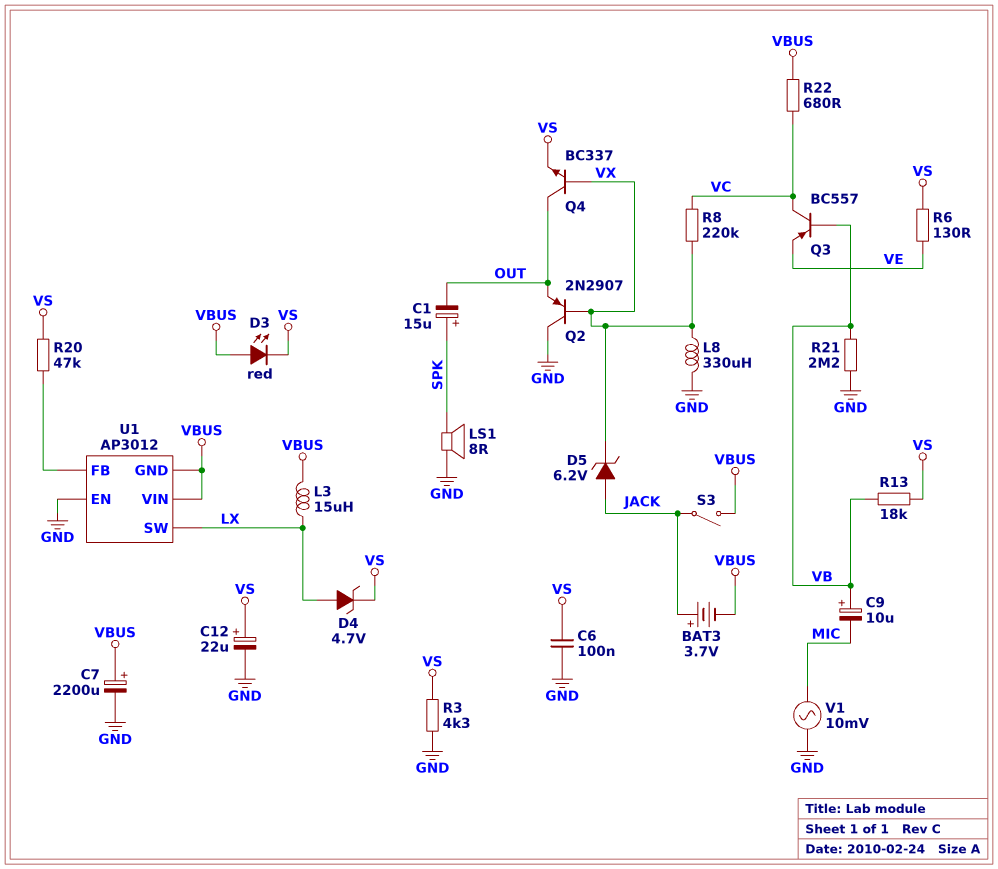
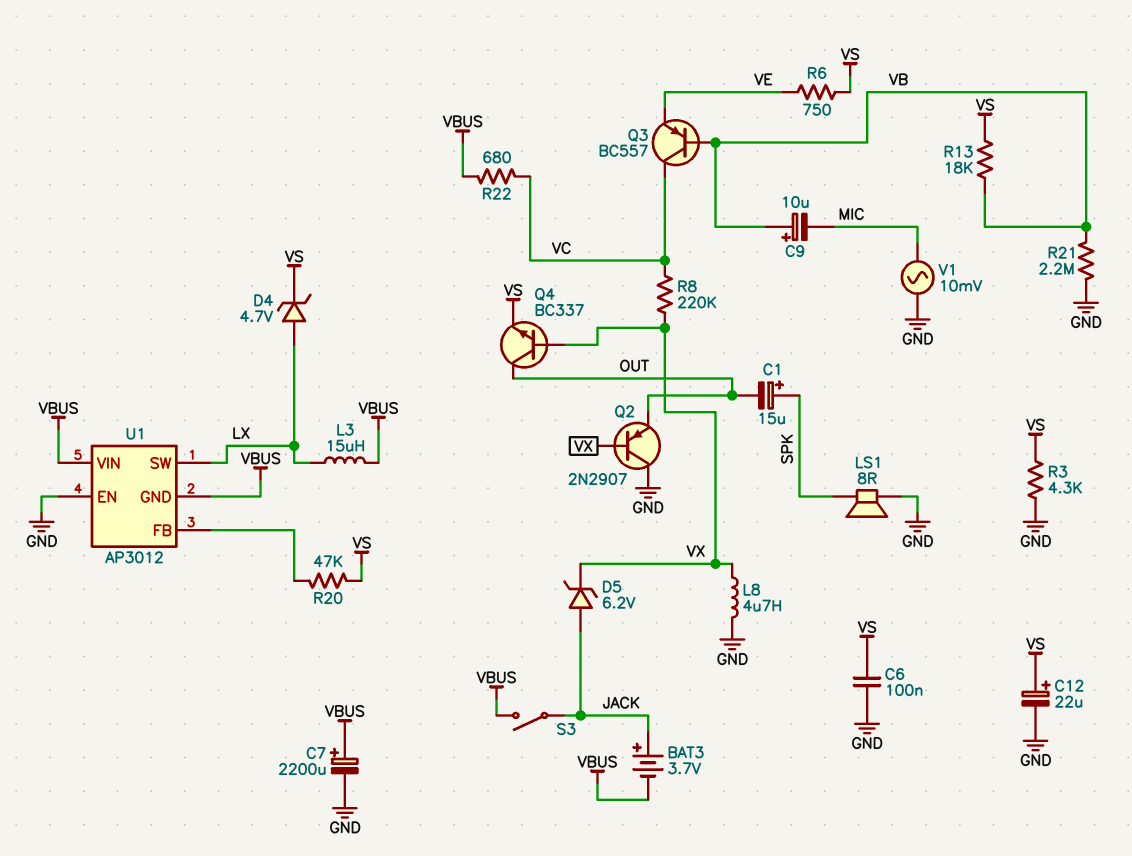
D3: LED red (A VBUS, K VS) -> none
L8: 330uH (GND, VX) -> 4.7uH (GND, VX)
R6: 130 (VE, VS) -> 750 (VE, VS)

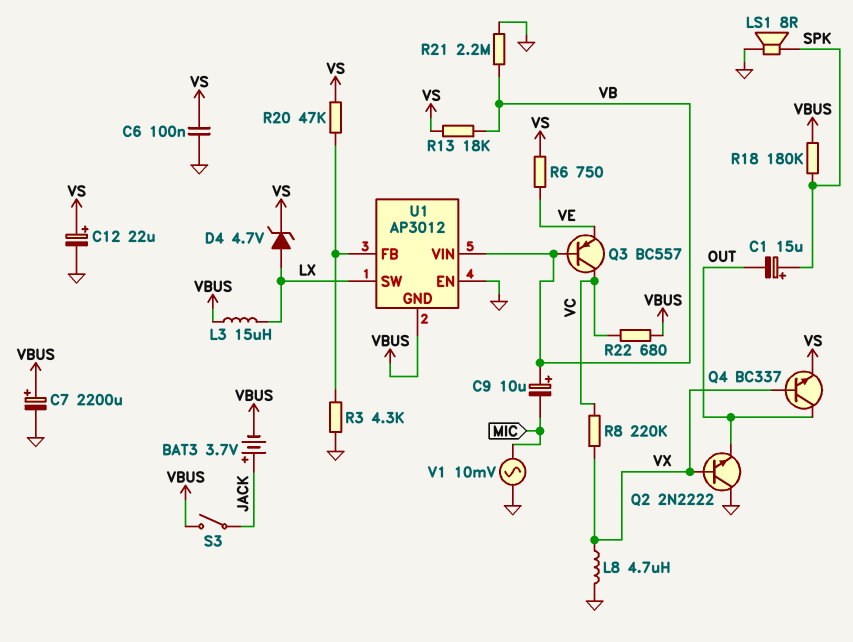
D5: zener 6.2V (A JACK, K VX) -> none
Q2: PNP 2N2907 (B VX, C GND, E OUT) -> NPN 2N2222 (B VX, C GND, E OUT)
R3: 4.3k (GND, VS) -> 4.3k (GND, U1/FB)
R18: none -> 180k (SPK, VBUS)
U1 pin VIN: VBUS -> VB

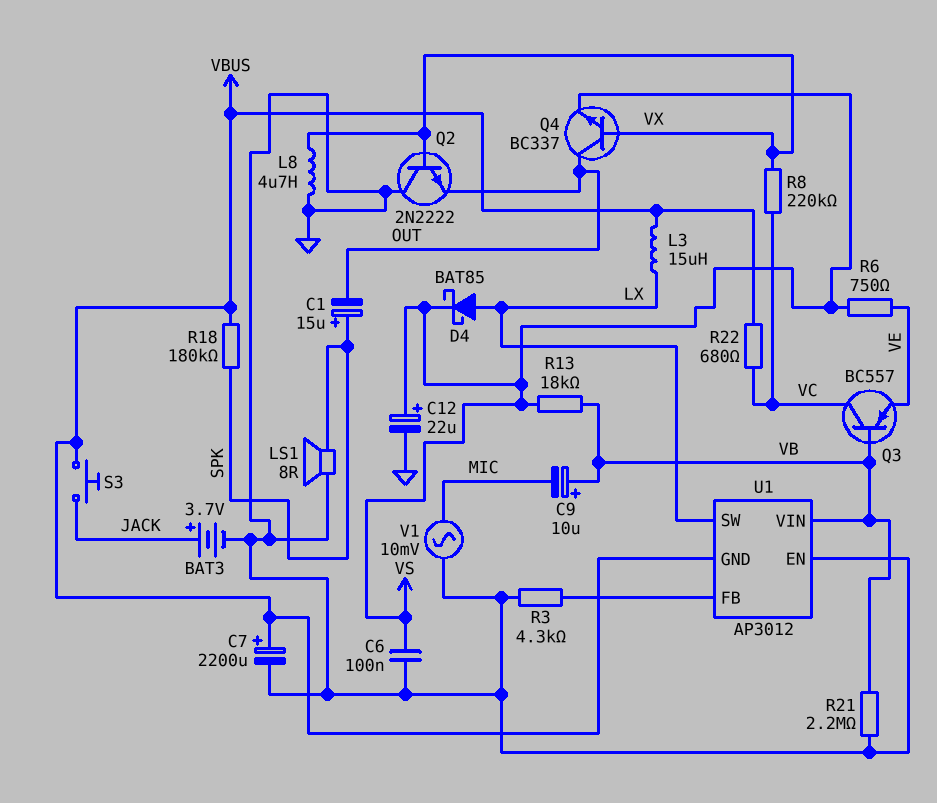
BAT3: 3.7V (plus JACK, minus VBUS) -> 3.7V (plus JACK, minus GND)
D4: zener 4.7V (A LX, K VS) -> schottky BAT85 (A LX, K VS)
R20: 47k (U1/FB, VS) -> none
S3: switch (JACK, VBUS) -> button (JACK, VBUS)

